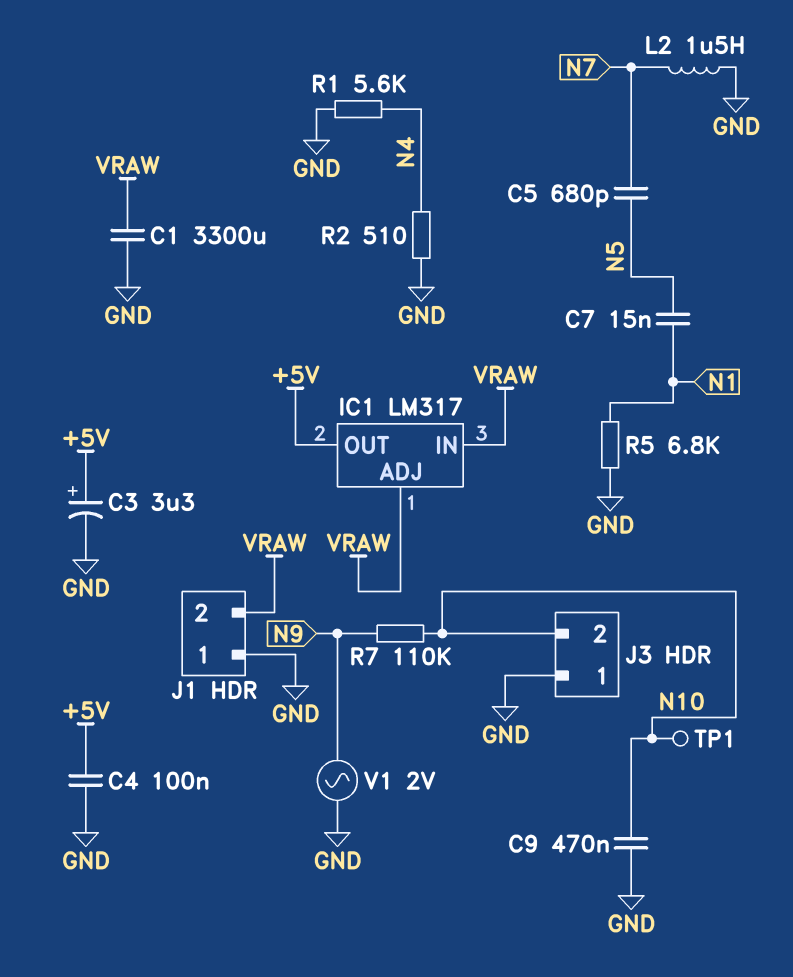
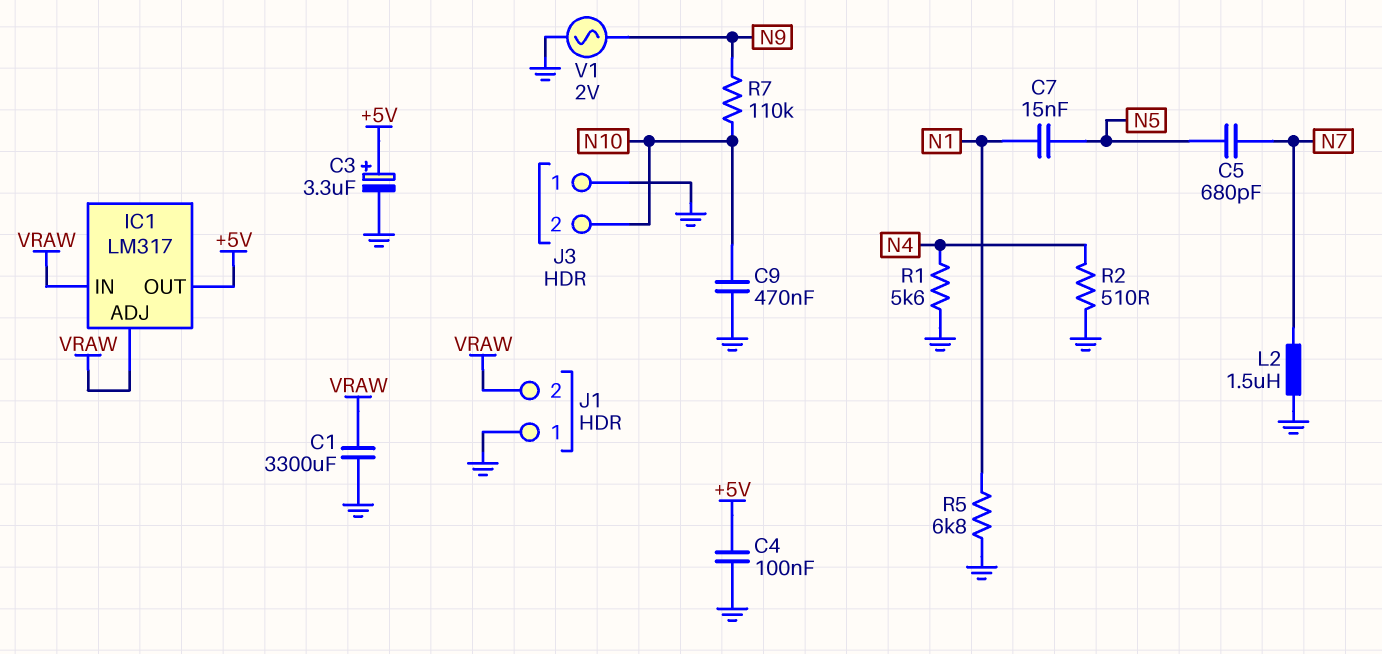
TP1: test point (N10) -> none

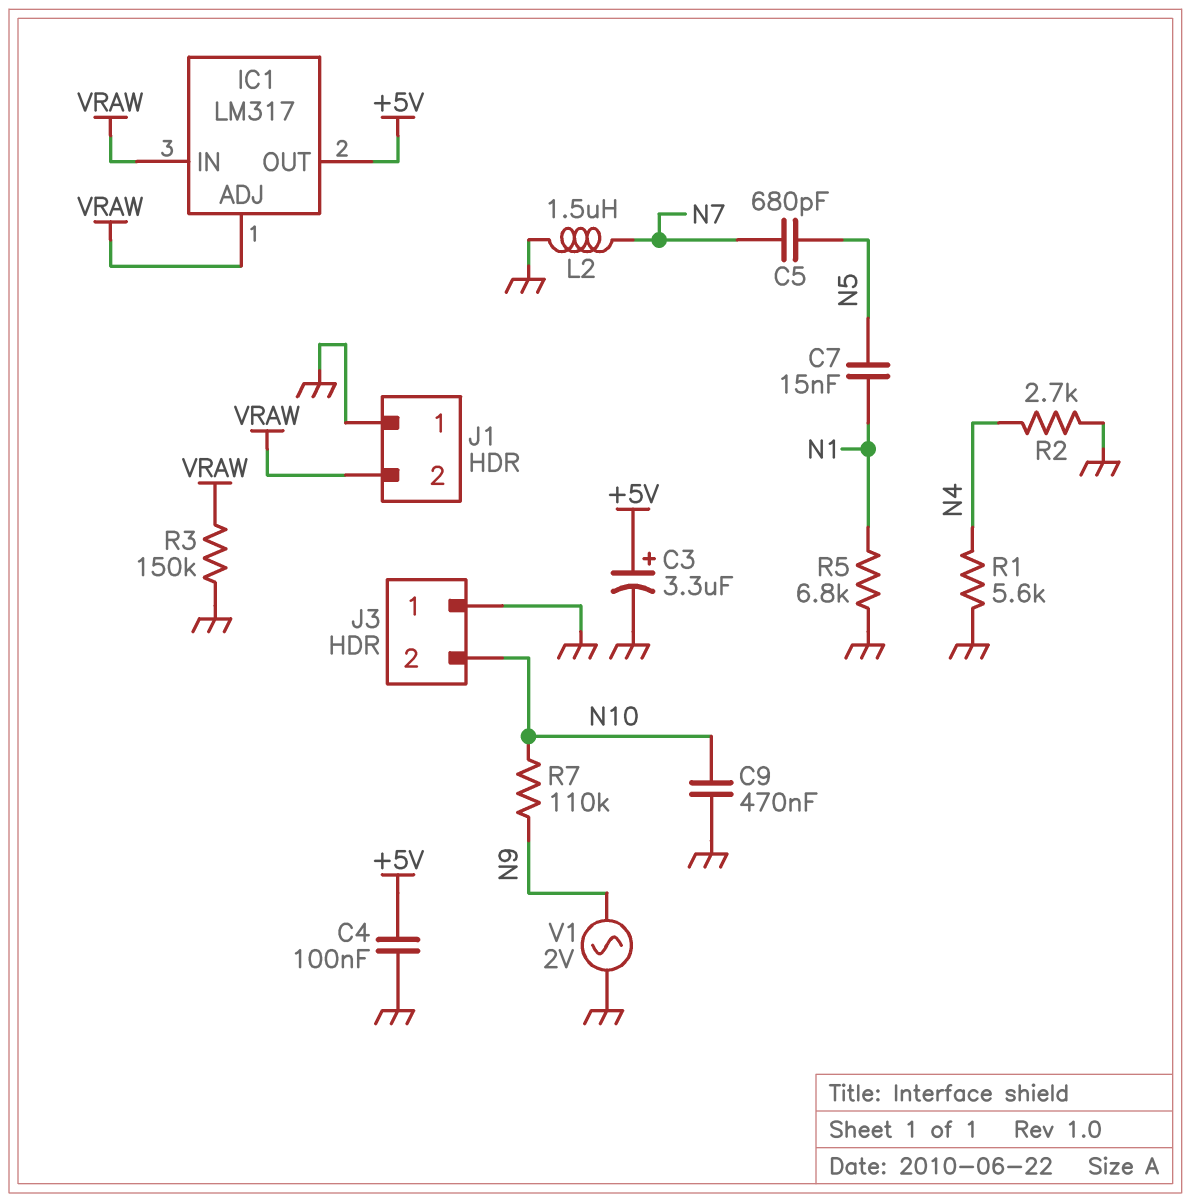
C1: 3300uF (GND, VRAW) -> none
R2: 510 (GND, N4) -> 2.7k (GND, N4)
R3: none -> 150k (GND, VRAW)

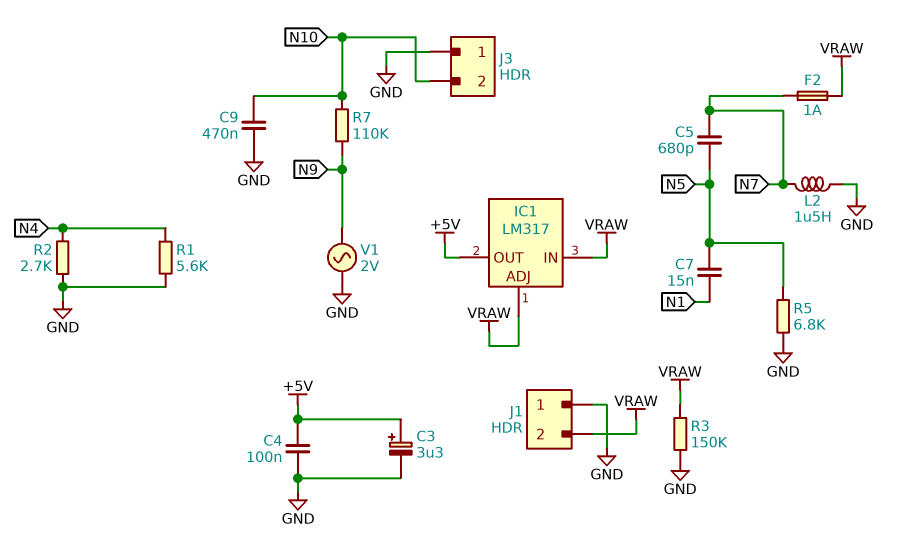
F2: none -> 1A (N7, VRAW)
R5: 6.8k (GND, N1) -> 6.8k (GND, N5)

